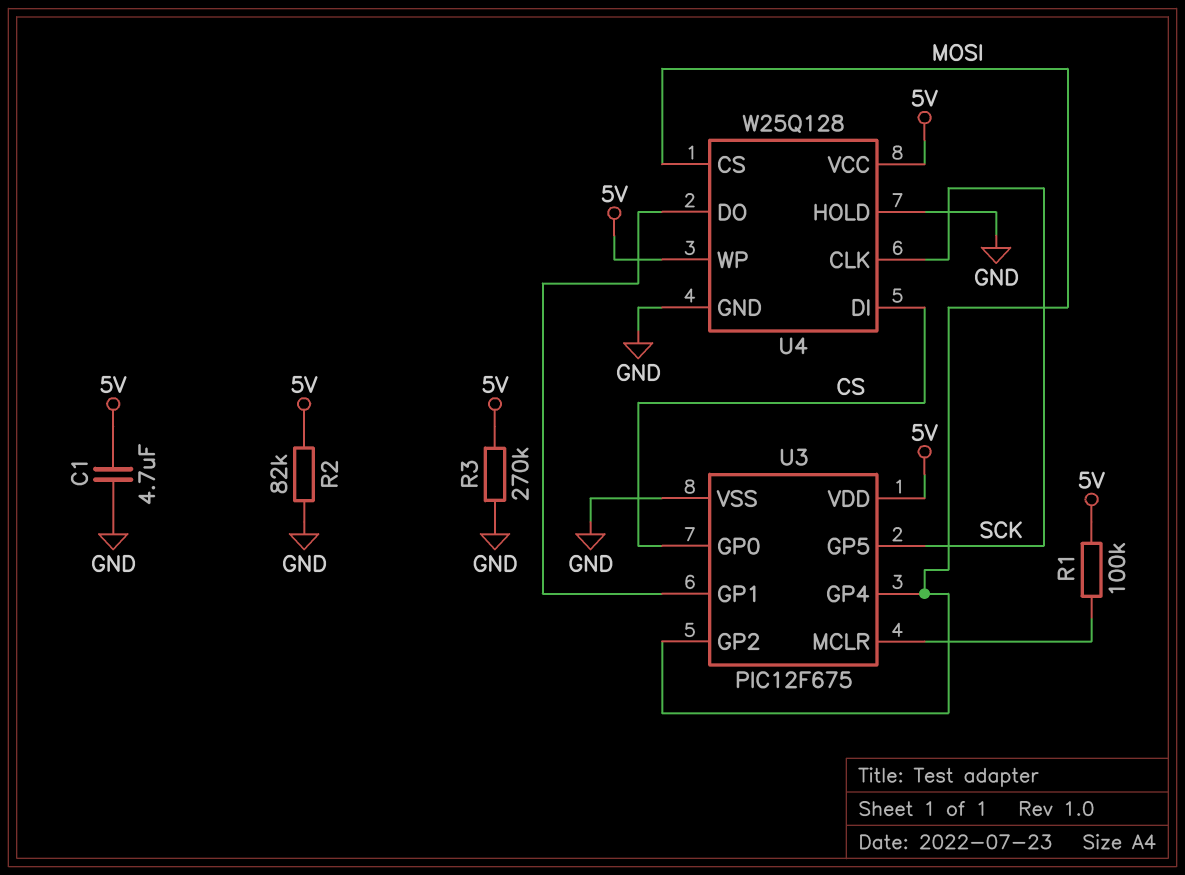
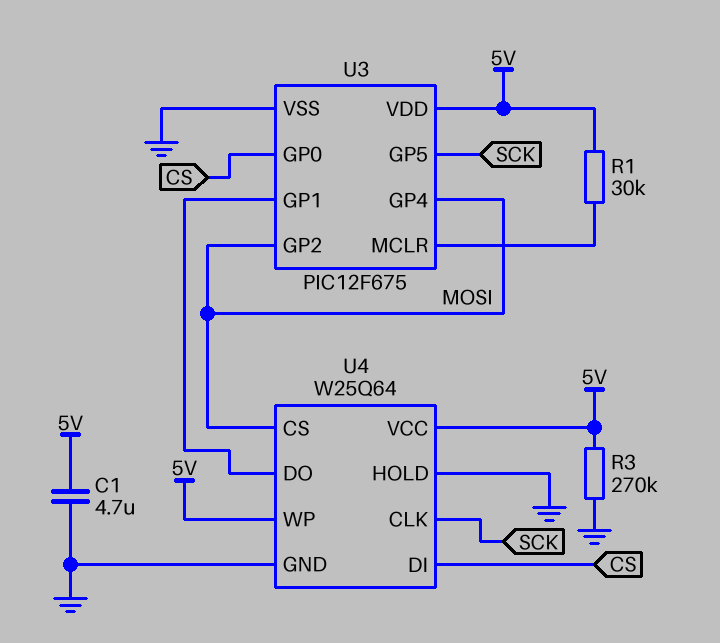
R1: 100k (5V, U3/MCLR) -> 30k (5V, U3/MCLR)
R2: 82k (5V, GND) -> none
U4: W25Q128 -> W25Q64

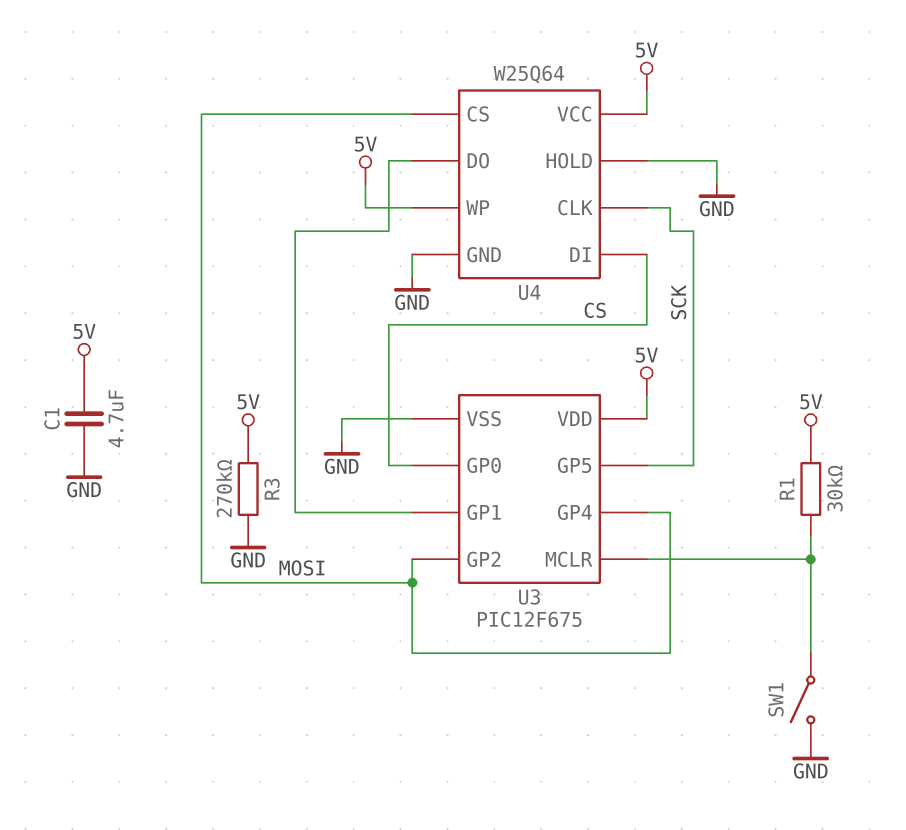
SW1: none -> switch (GND, U3/MCLR)

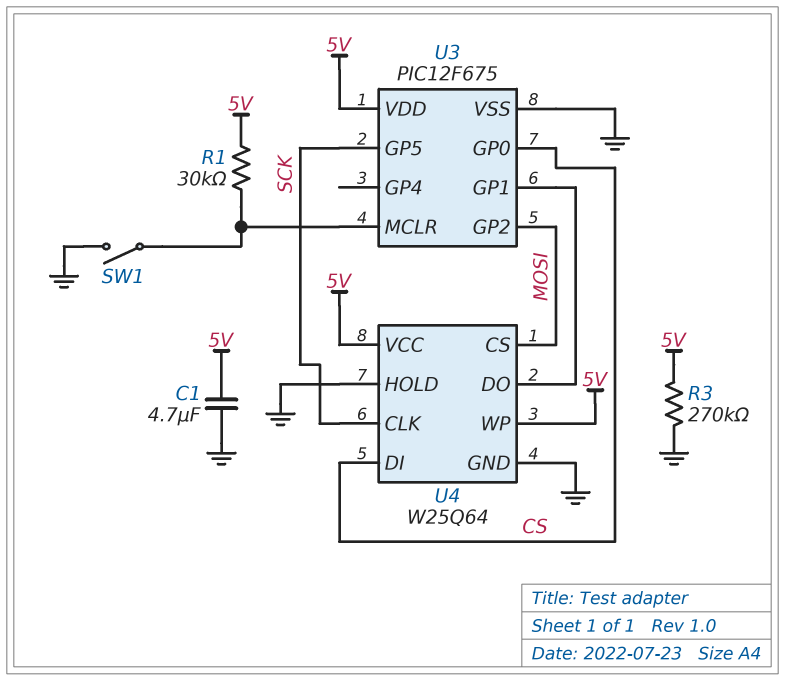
U3 pin GP4: MOSI -> none

